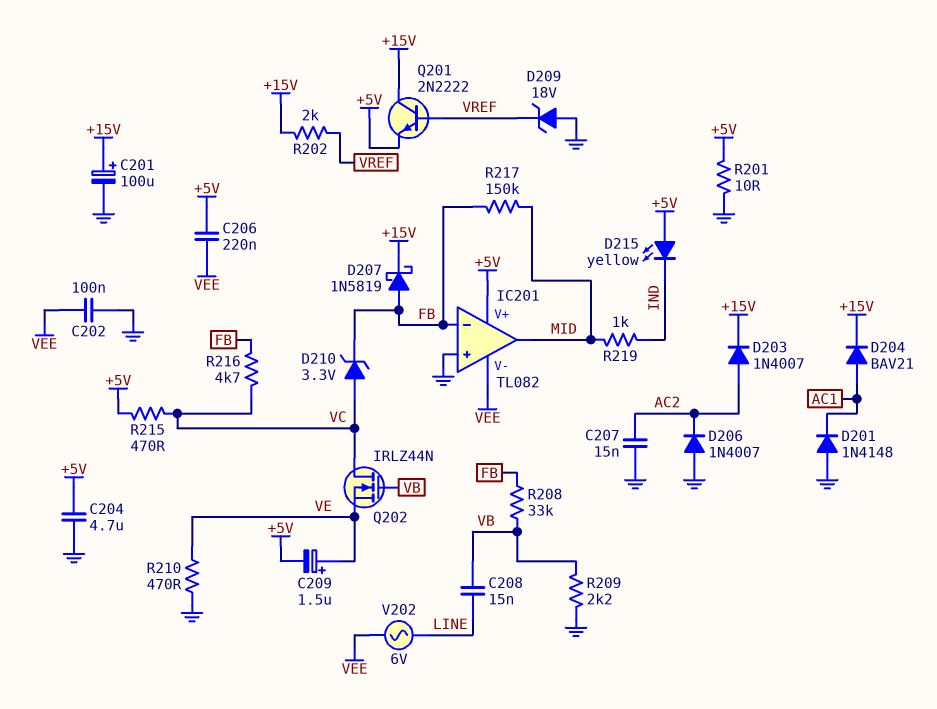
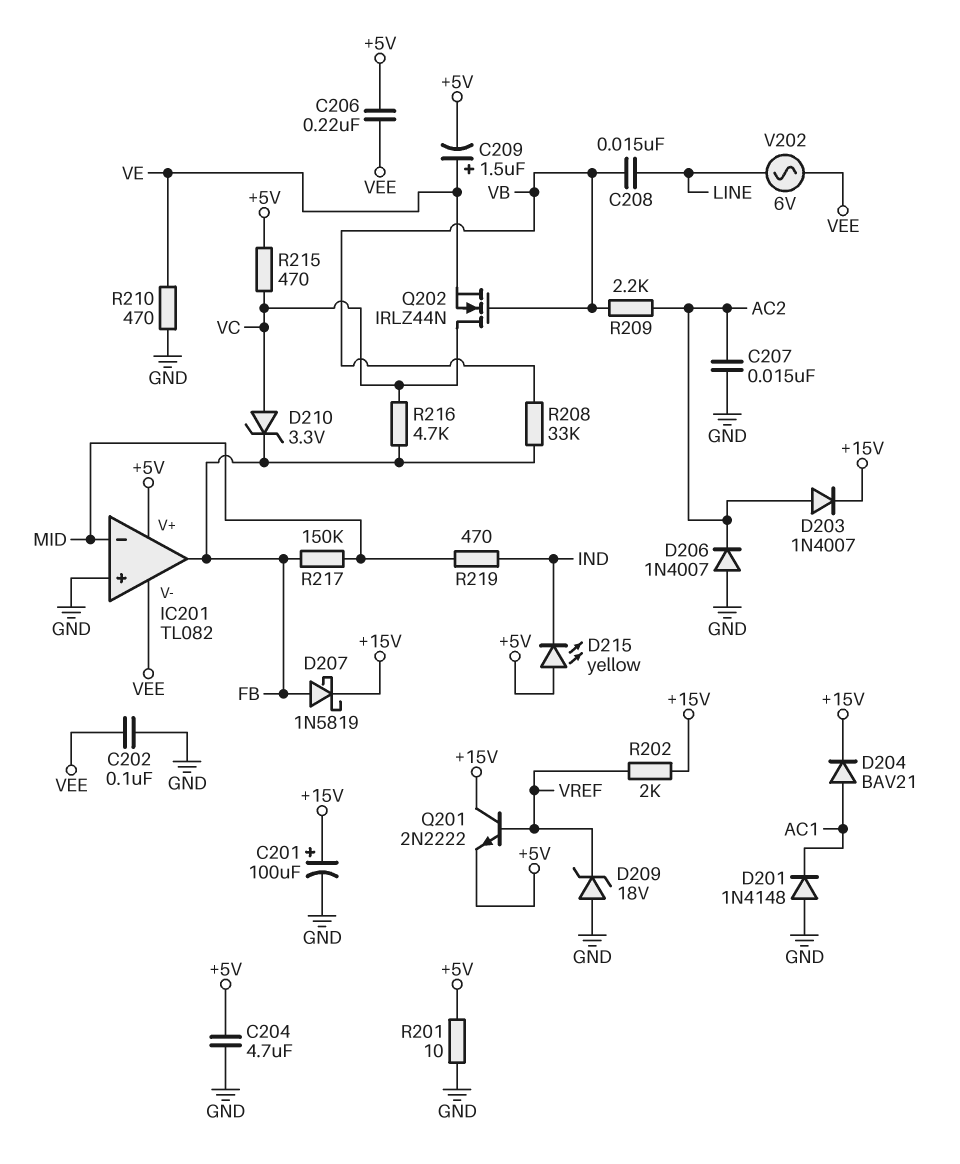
IC201 pin in-: FB -> MID
IC201 pin out: MID -> FB
R209: 2.2k (GND, VB) -> 2.2k (AC2, VB)
R219: 1k (IND, MID) -> 470 (IND, MID)

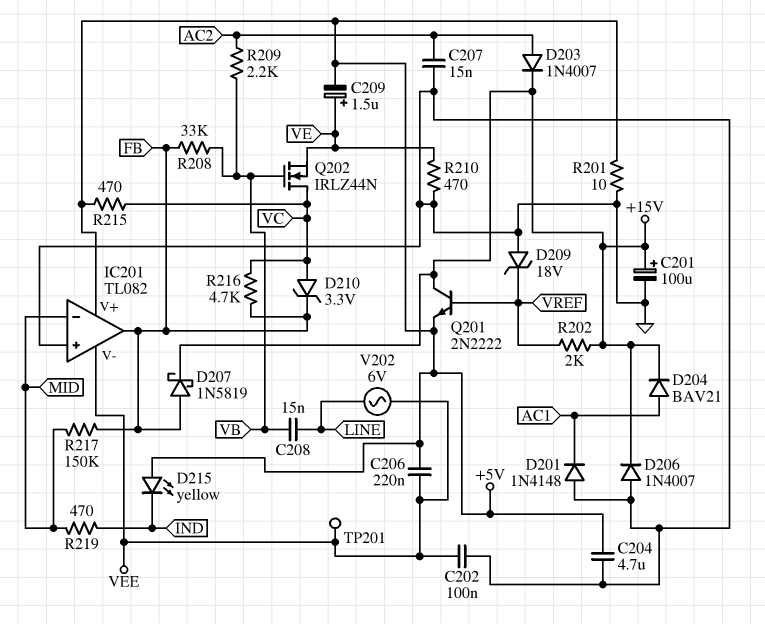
D206: diode 1N4007 (A GND, K AC2) -> diode 1N4007 (A GND, K +15V)
TP201: none -> test point (VEE)

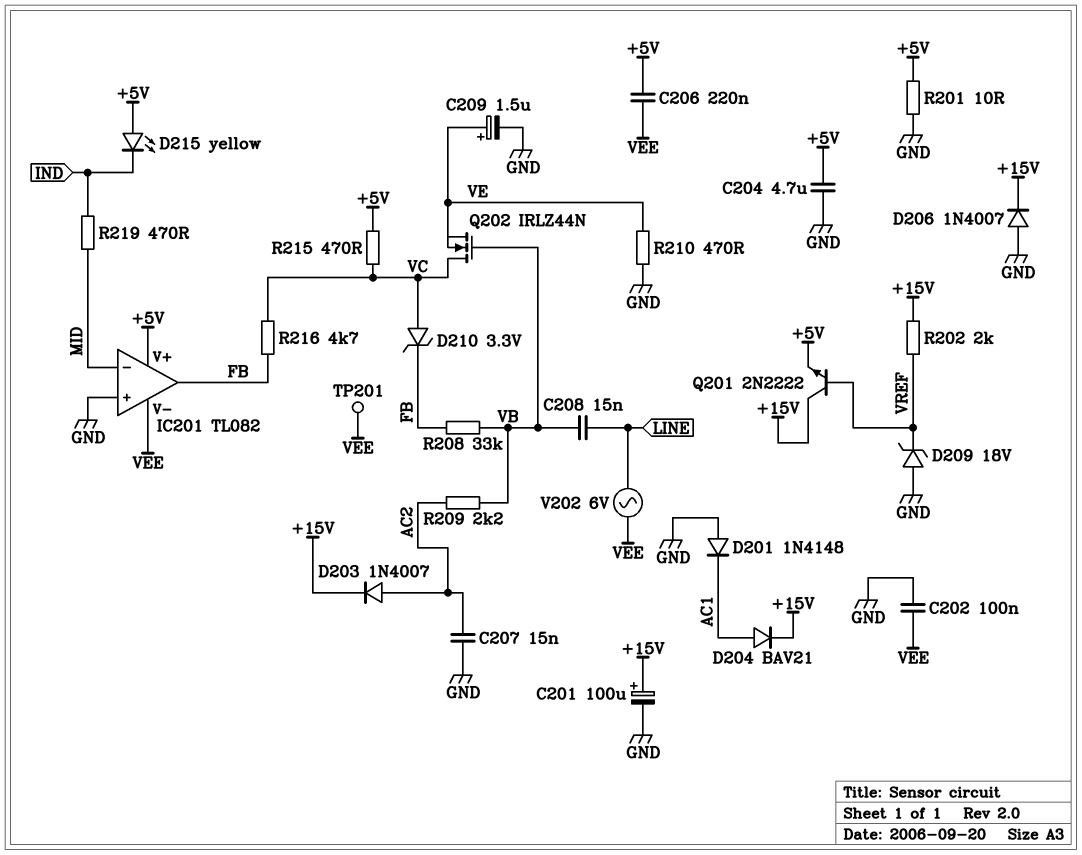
C209: 1.5uF (plus VE, minus +5V) -> 1.5uF (plus VE, minus GND)
D207: schottky 1N5819 (A FB, K +15V) -> none
R217: 150k (FB, MID) -> none

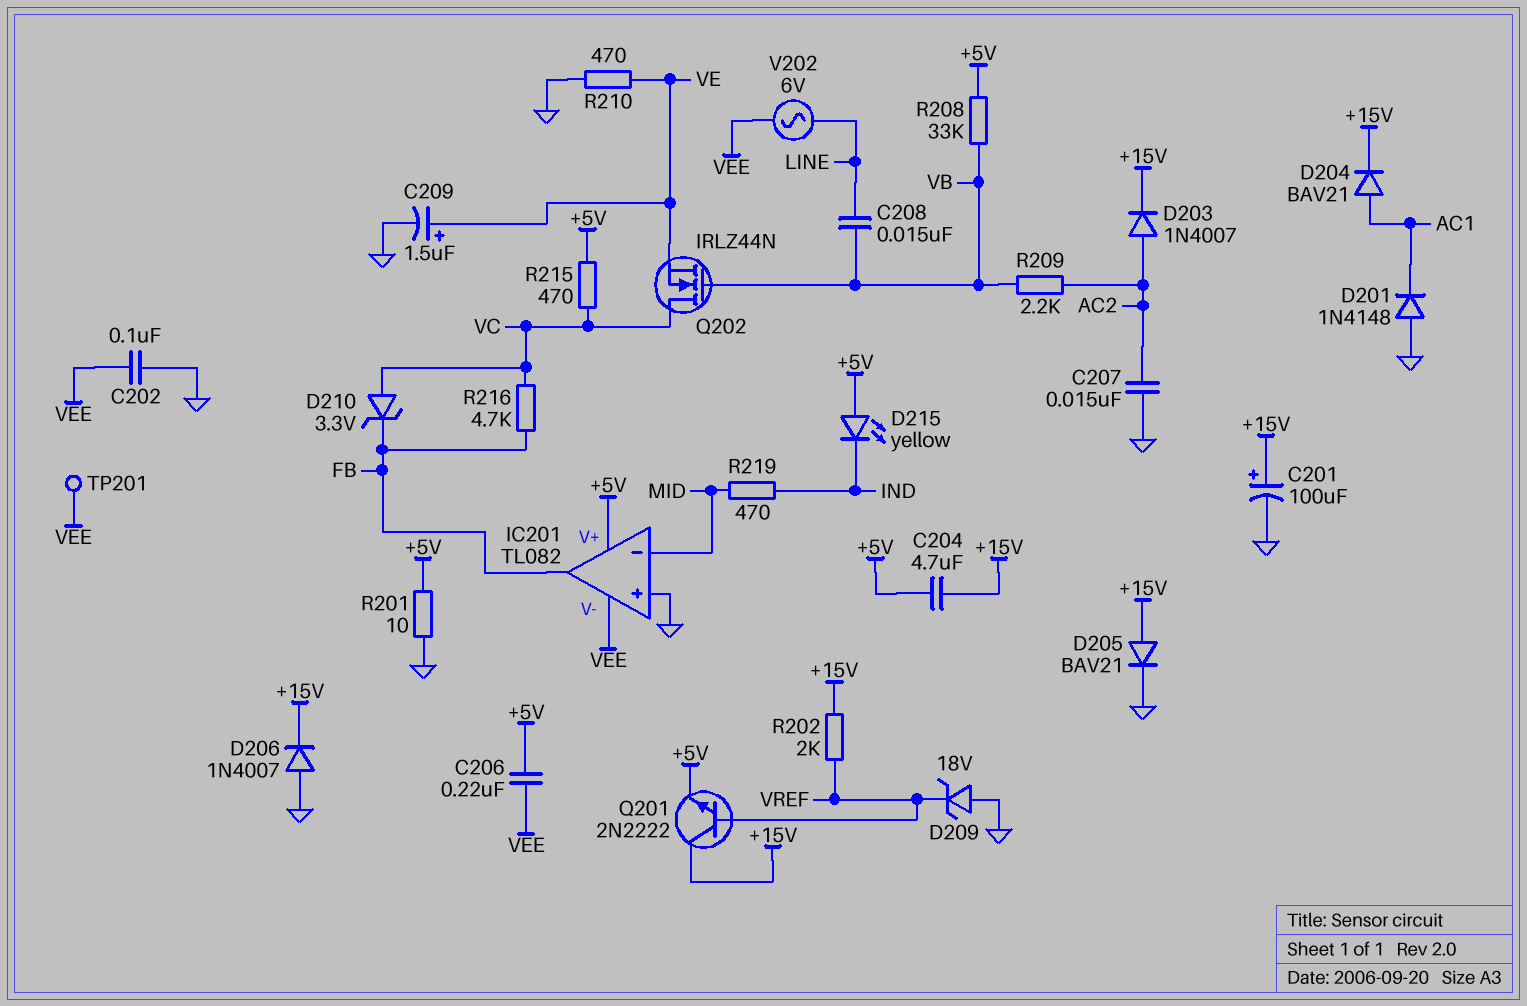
C204: 4.7uF (+5V, GND) -> 4.7uF (+5V, +15V)
D205: none -> diode BAV21 (A +15V, K GND)
R208: 33k (FB, VB) -> 33k (+5V, VB)

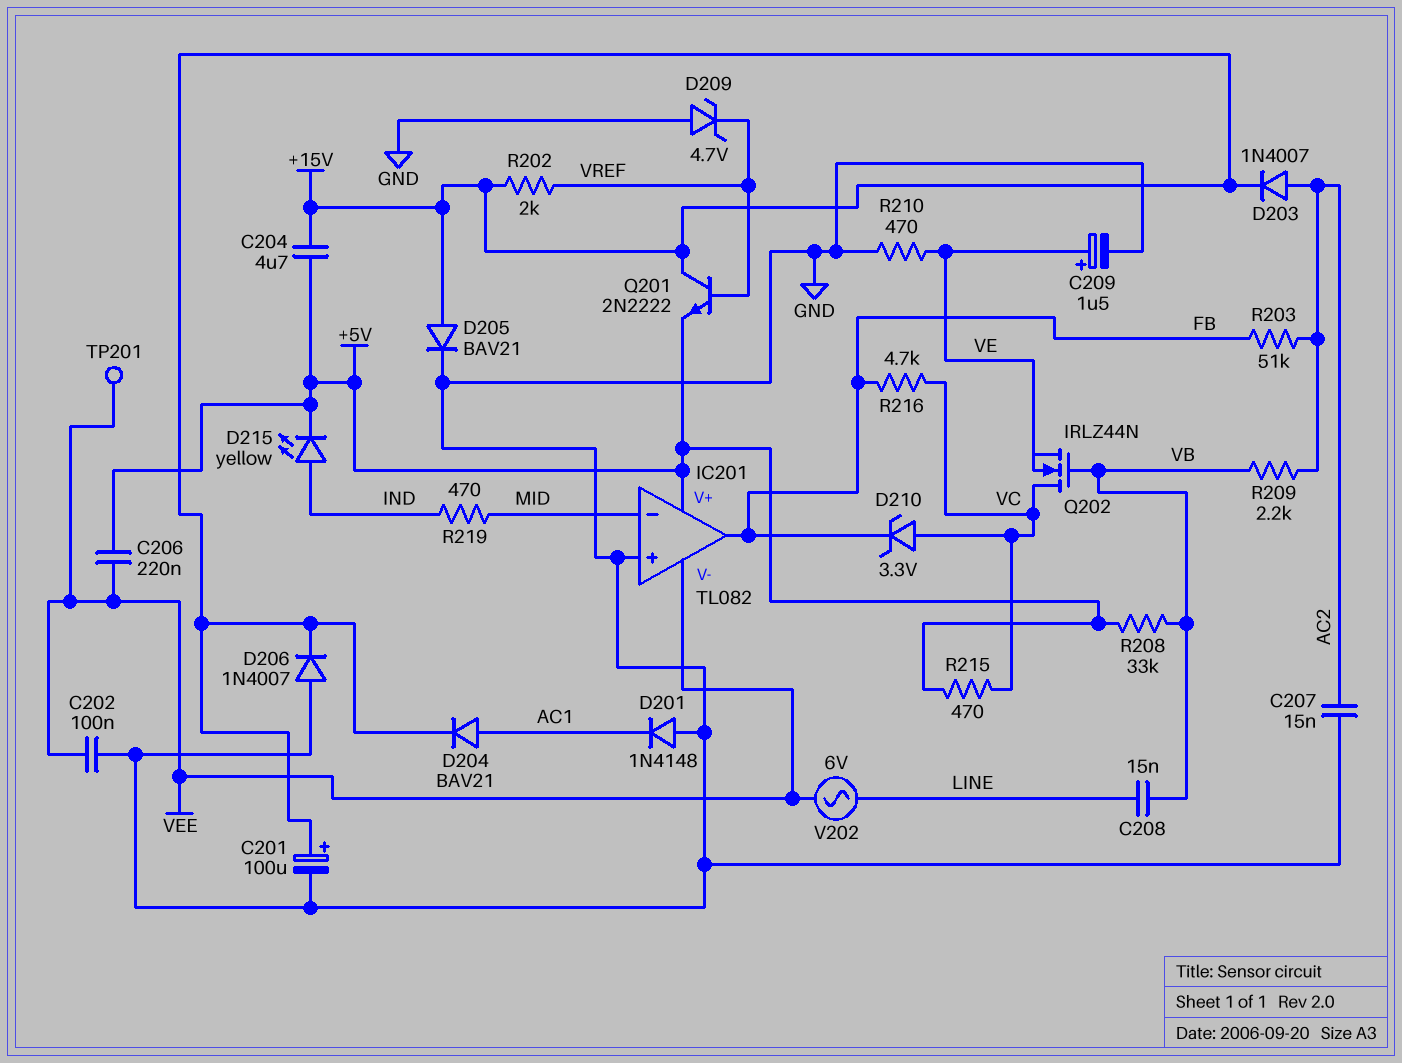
D209: zener 18V (A GND, K VREF) -> zener 4.7V (A GND, K VREF)
D215: LED yellow (A +5V, K IND) -> LED yellow (A IND, K +5V)
R201: 10 (+5V, GND) -> none
R203: none -> 51k (AC2, FB)

